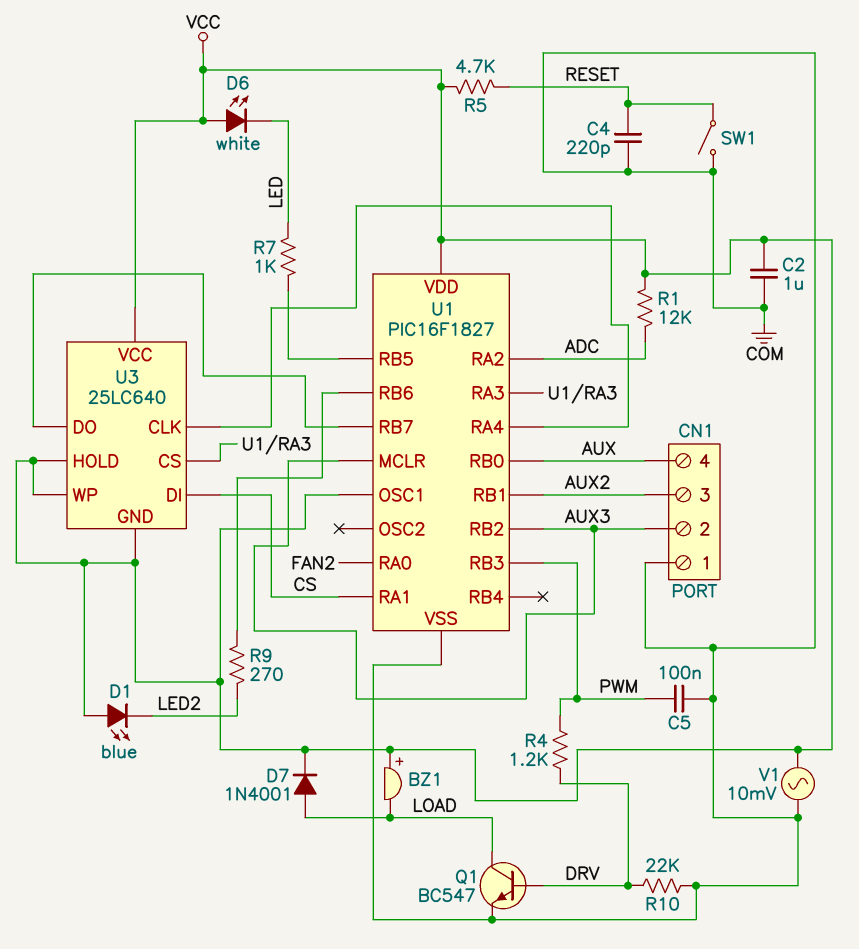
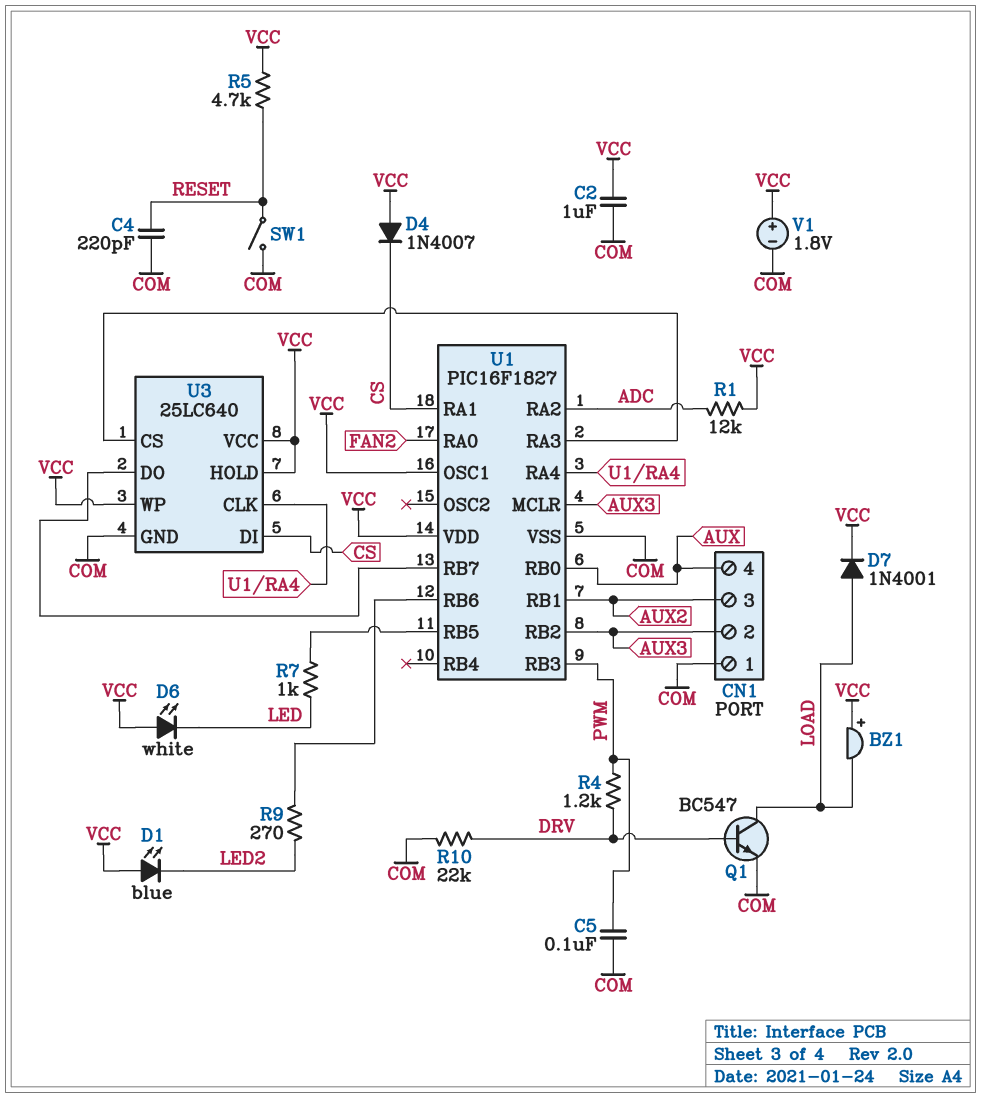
D4: none -> diode 1N4007 (A VCC, K CS)
U3 pin GND: VCC -> COM
V1: AC 10mV (COM, VCC) -> 1.8V (plus VCC, minus COM)

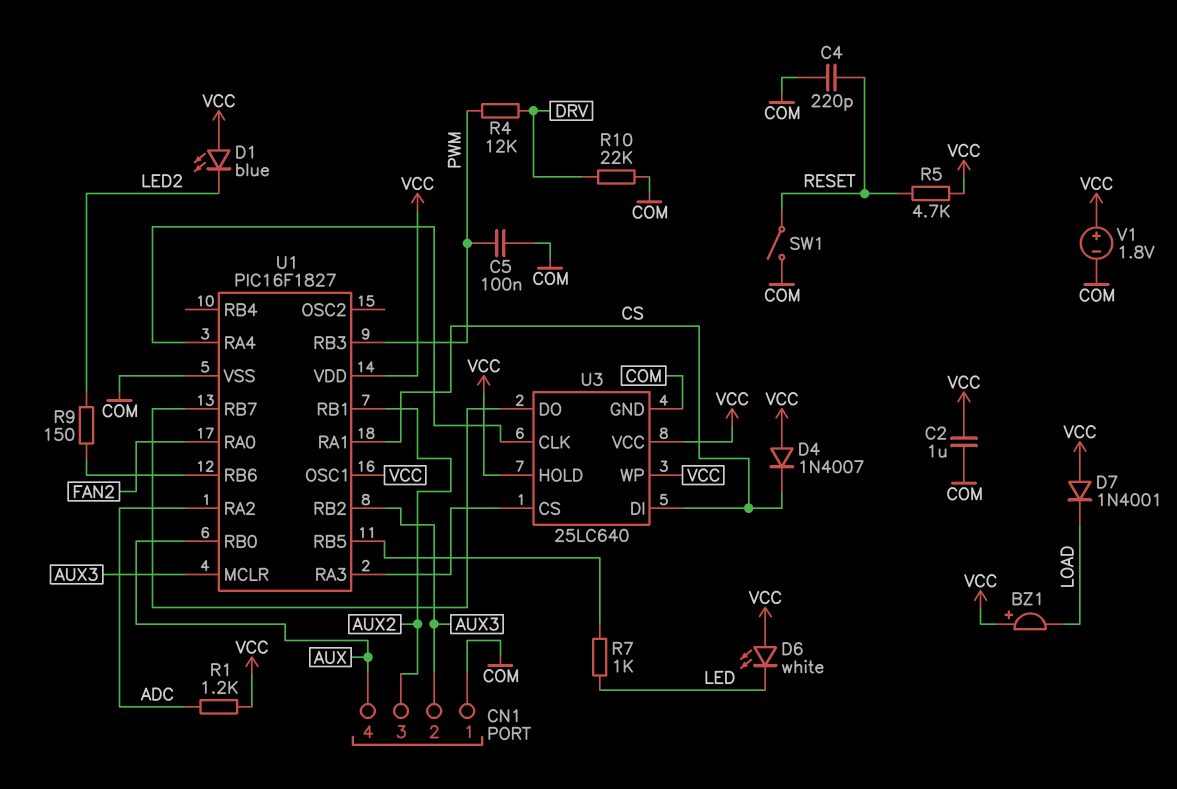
D7: diode 1N4001 (A LOAD, K VCC) -> diode 1N4001 (A VCC, K LOAD)
Q1: NPN BC547 (B DRV, C LOAD, E COM) -> none
R1: 12k (ADC, VCC) -> 1.2k (ADC, VCC)
R4: 1.2k (DRV, PWM) -> 12k (DRV, PWM)
R9: 270 (LED2, U1/RB6) -> 150 (LED2, U1/RB6)

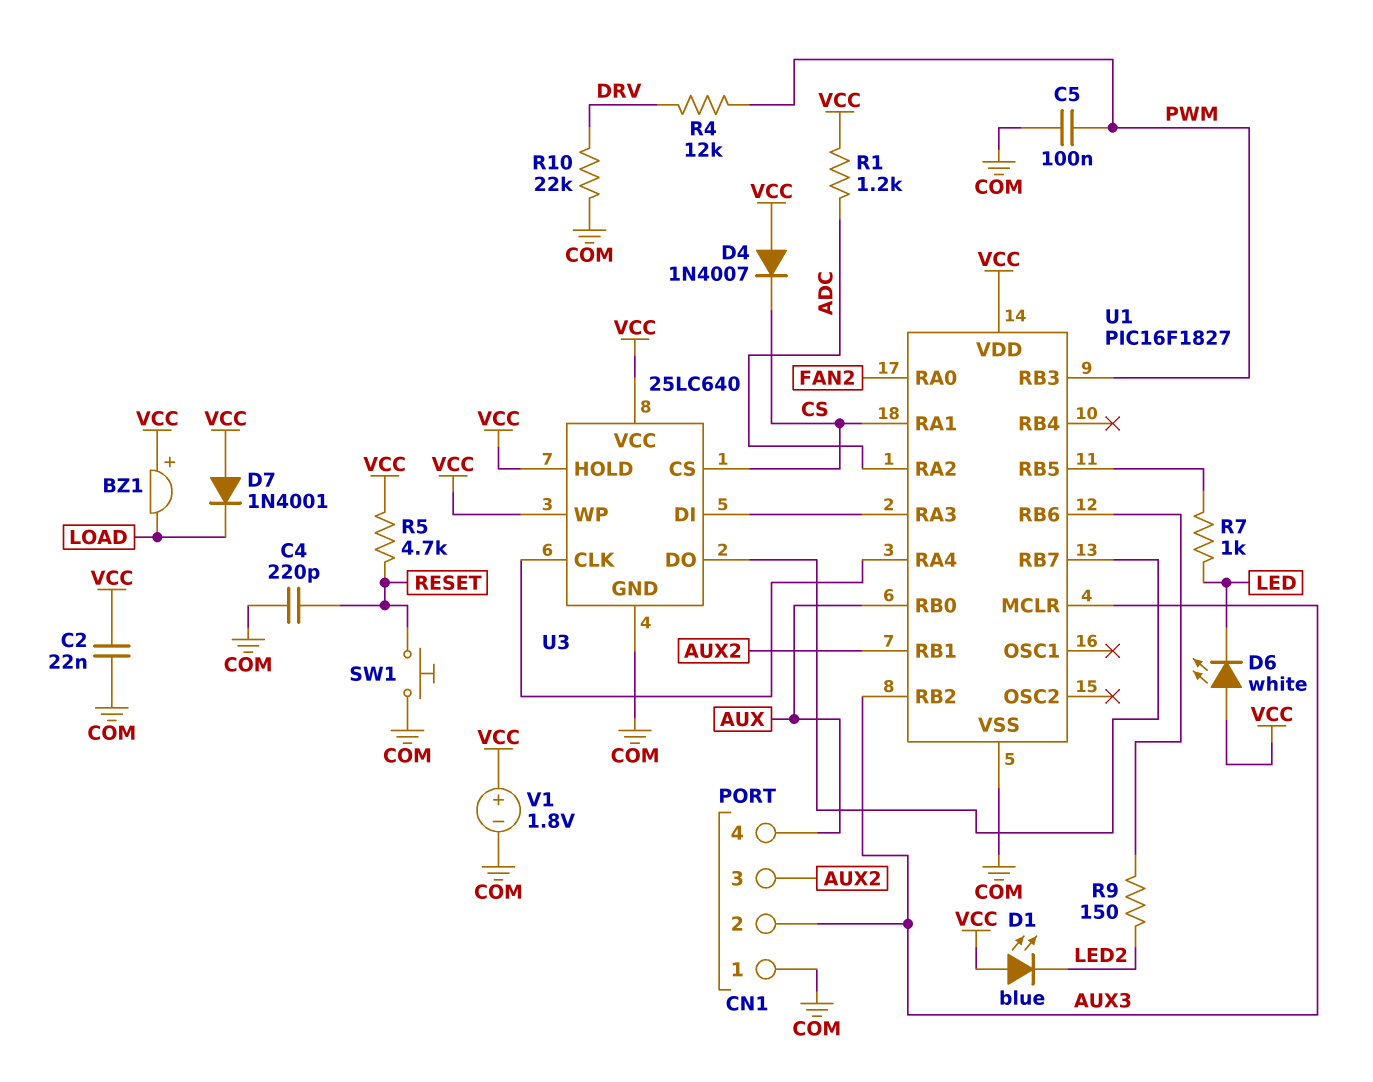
C2: 1uF (COM, VCC) -> 22nF (COM, VCC)
SW1: switch (COM, RESET) -> button (COM, RESET)
U1 pin OSC1: VCC -> none
U3 pin CS: U1/RA3 -> CS
U3 pin DI: CS -> U1/RA3

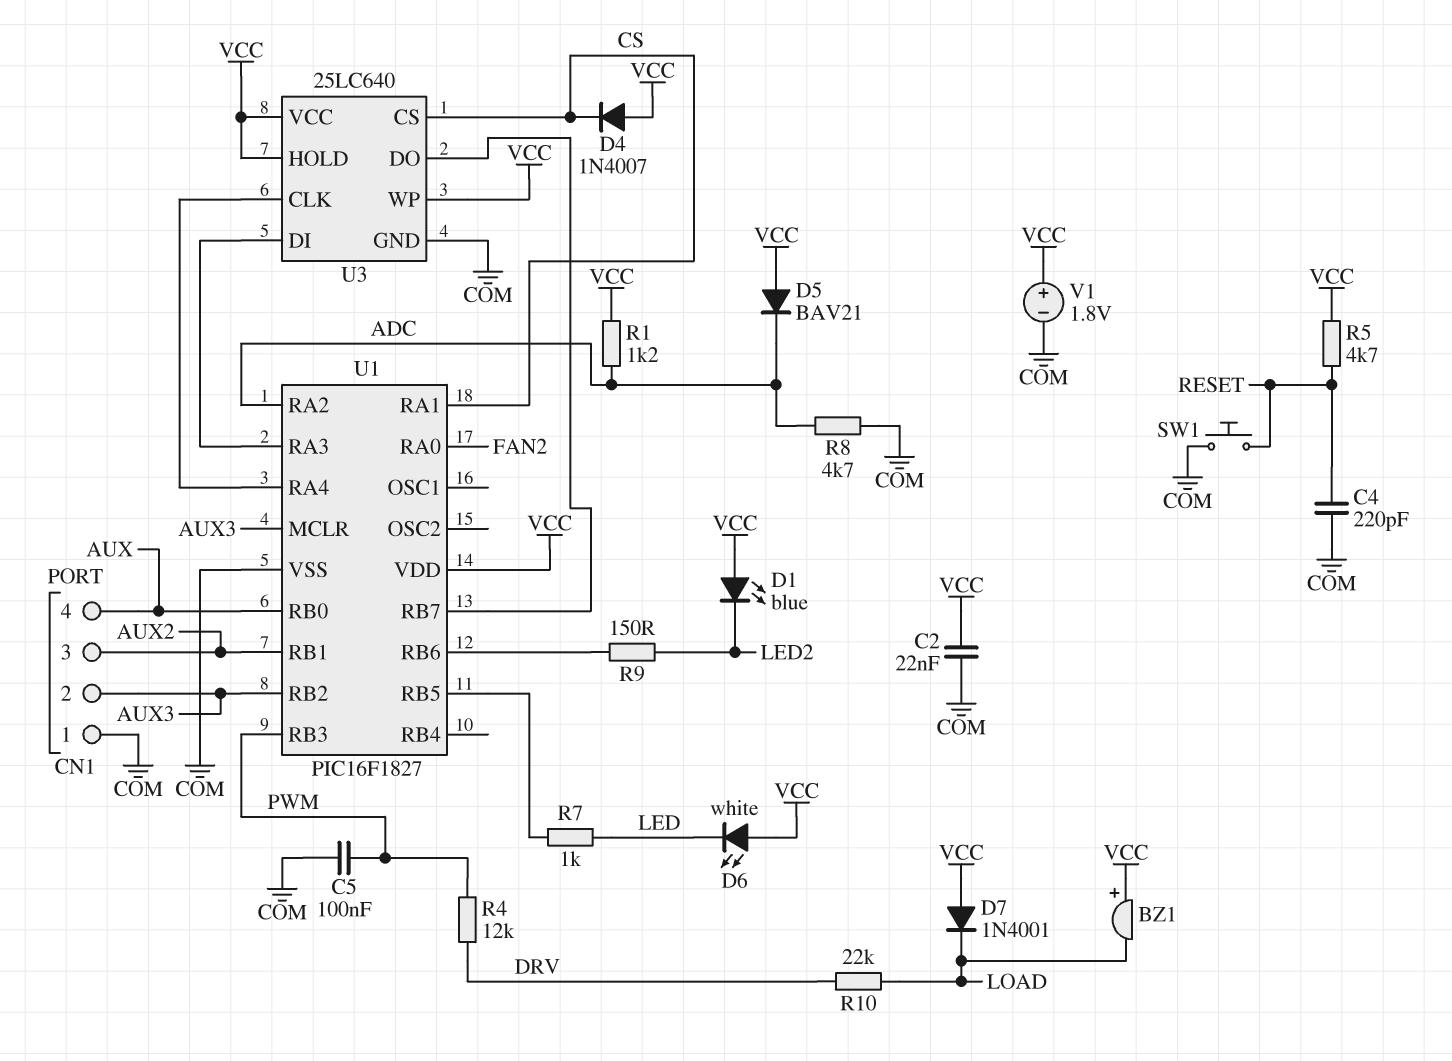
D5: none -> diode BAV21 (A VCC, K ADC)
R8: none -> 4.7k (ADC, COM)
R10: 22k (COM, DRV) -> 22k (DRV, LOAD)

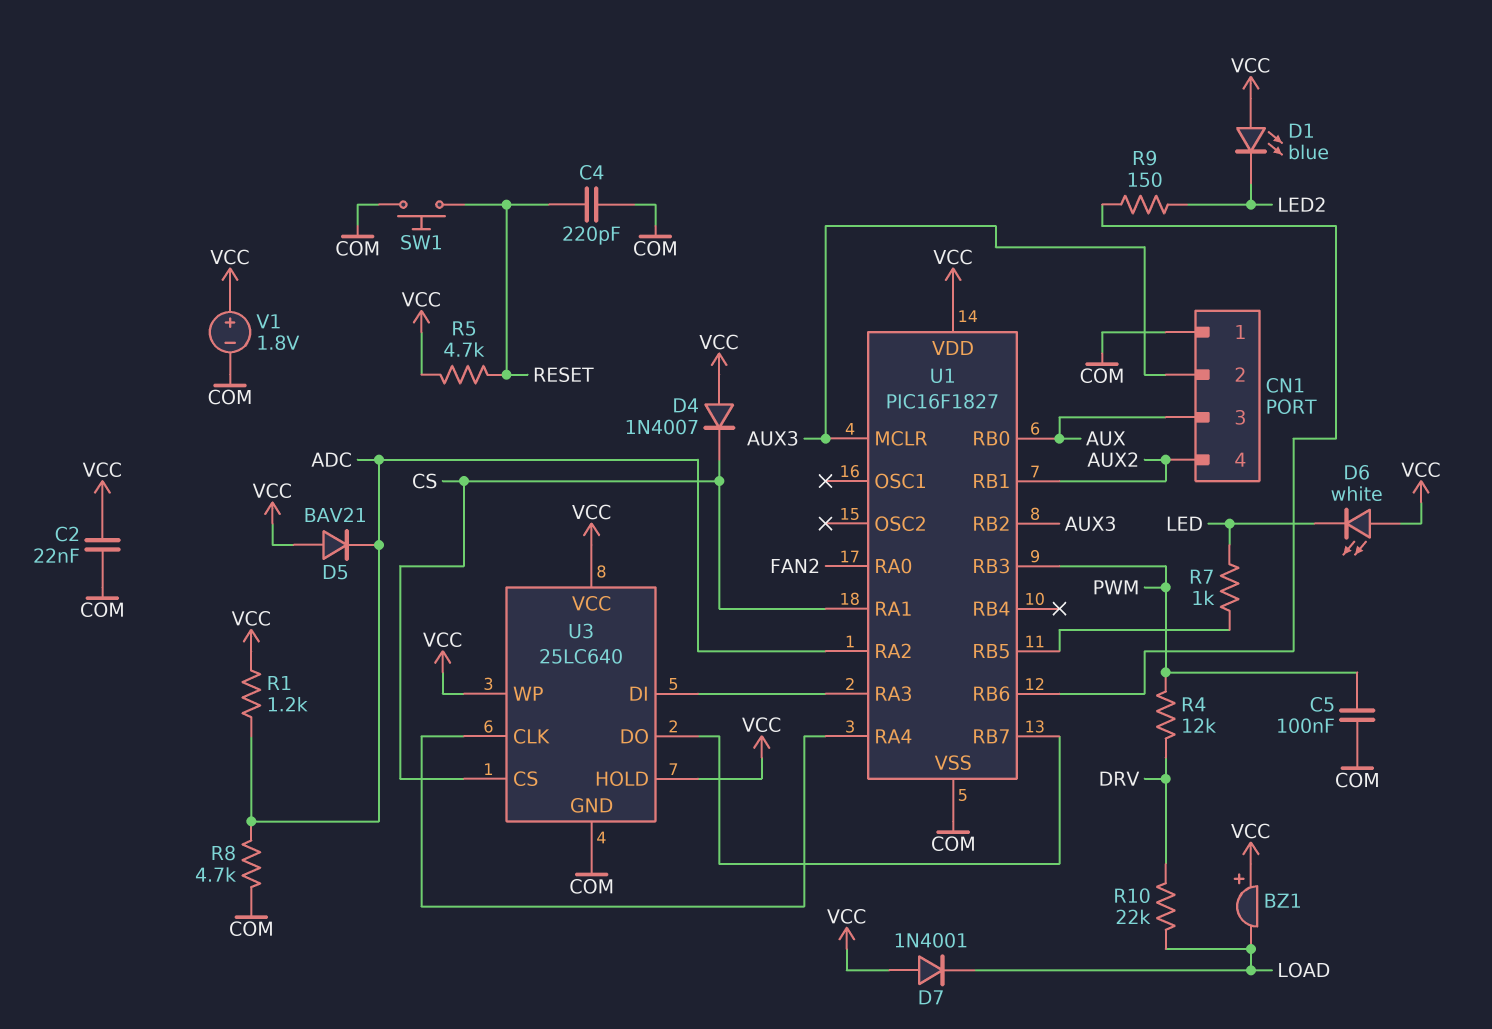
CN1 pin 3: AUX2 -> AUX
CN1 pin 4: AUX -> AUX2

